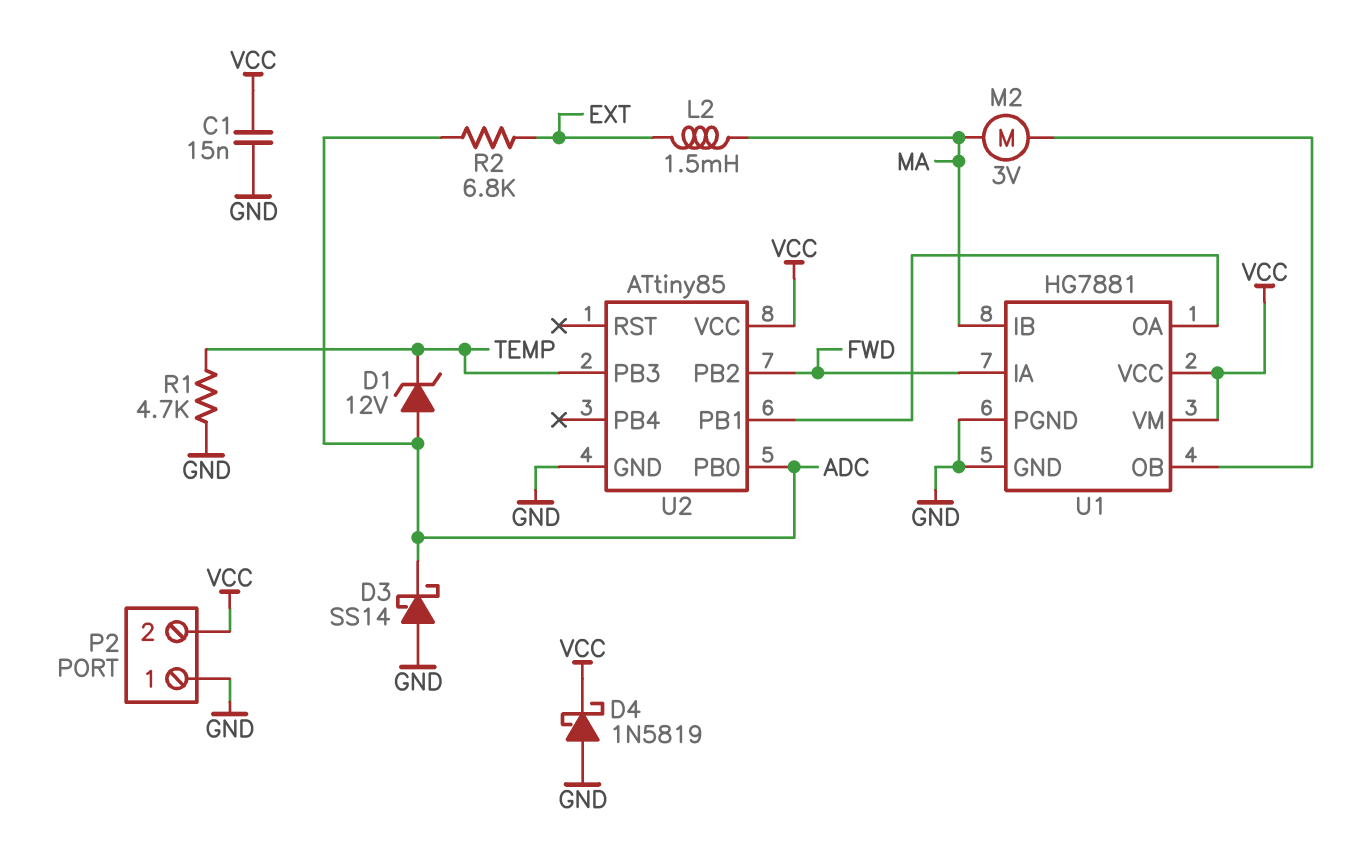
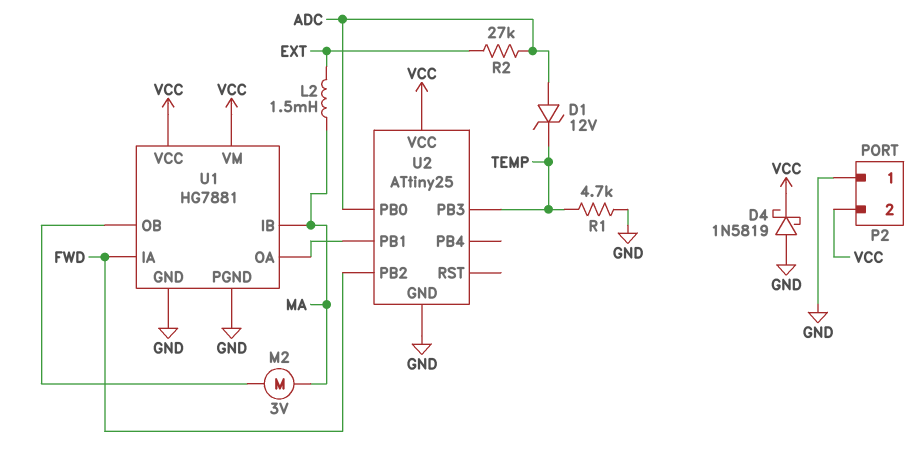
C1: 15nF (GND, VCC) -> none
D3: schottky SS14 (A GND, K ADC) -> none
R2: 6.8k (ADC, EXT) -> 27k (ADC, EXT)
U2: ATtiny85 -> ATtiny25

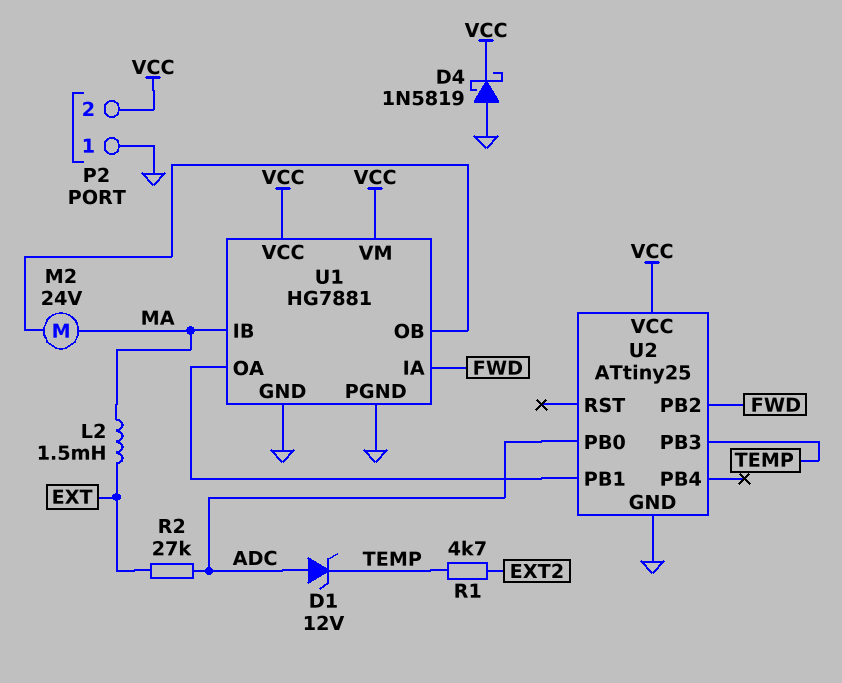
M2: motor 3V (MA, U1/OB) -> motor 24V (MA, U1/OB)
R1: 4.7k (GND, TEMP) -> 4.7k (EXT2, TEMP)

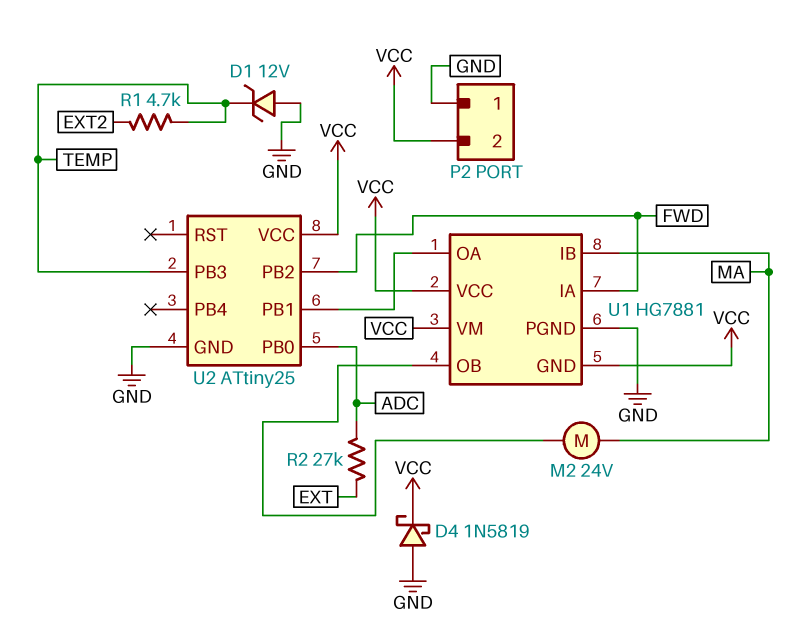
D1: zener 12V (A ADC, K TEMP) -> zener 12V (A GND, K TEMP)
L2: 1.5mH (EXT, MA) -> none
U1 pin GND: GND -> VCC

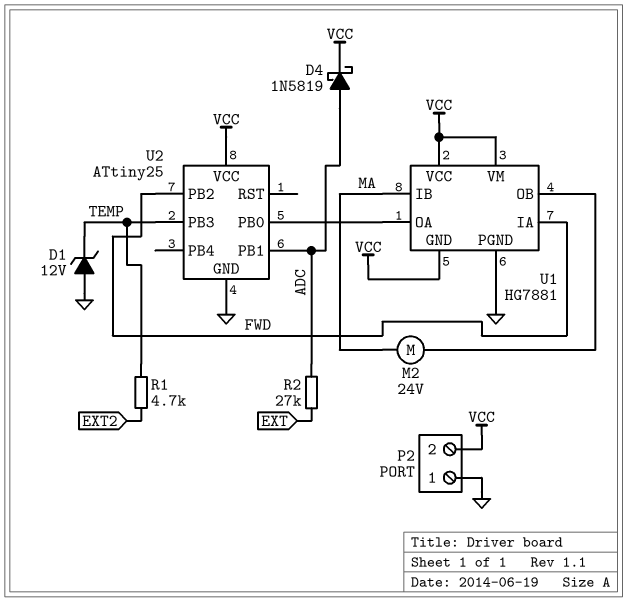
D4: schottky 1N5819 (A GND, K VCC) -> schottky 1N5819 (A ADC, K VCC)
U2 pin PB0: ADC -> U1/OA
U2 pin PB1: U1/OA -> ADC

